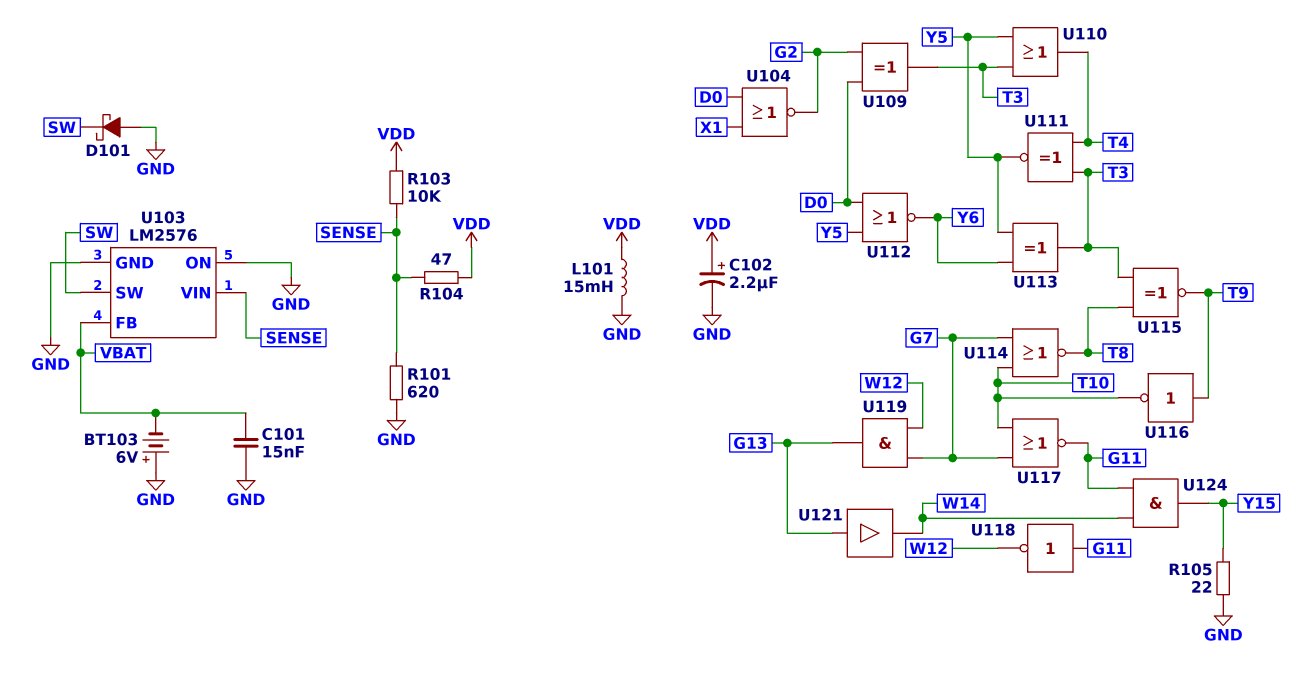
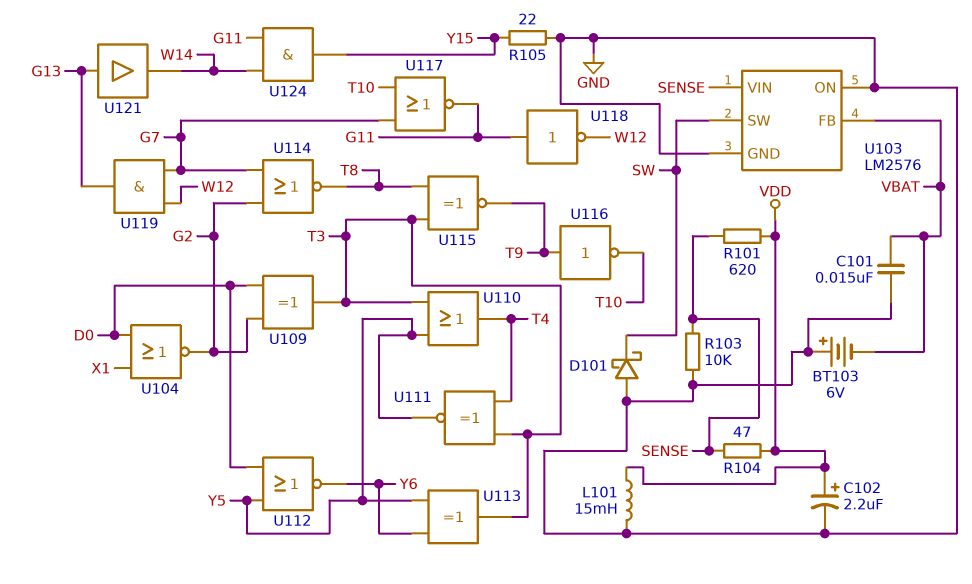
R101: 620 (GND, SENSE) -> 620 (SENSE, VDD)
R103: 10k (SENSE, VDD) -> 10k (GND, SENSE)
U114: NOR (in G7, in T10, out T8) -> NOR (in G2, in G7, out T8)

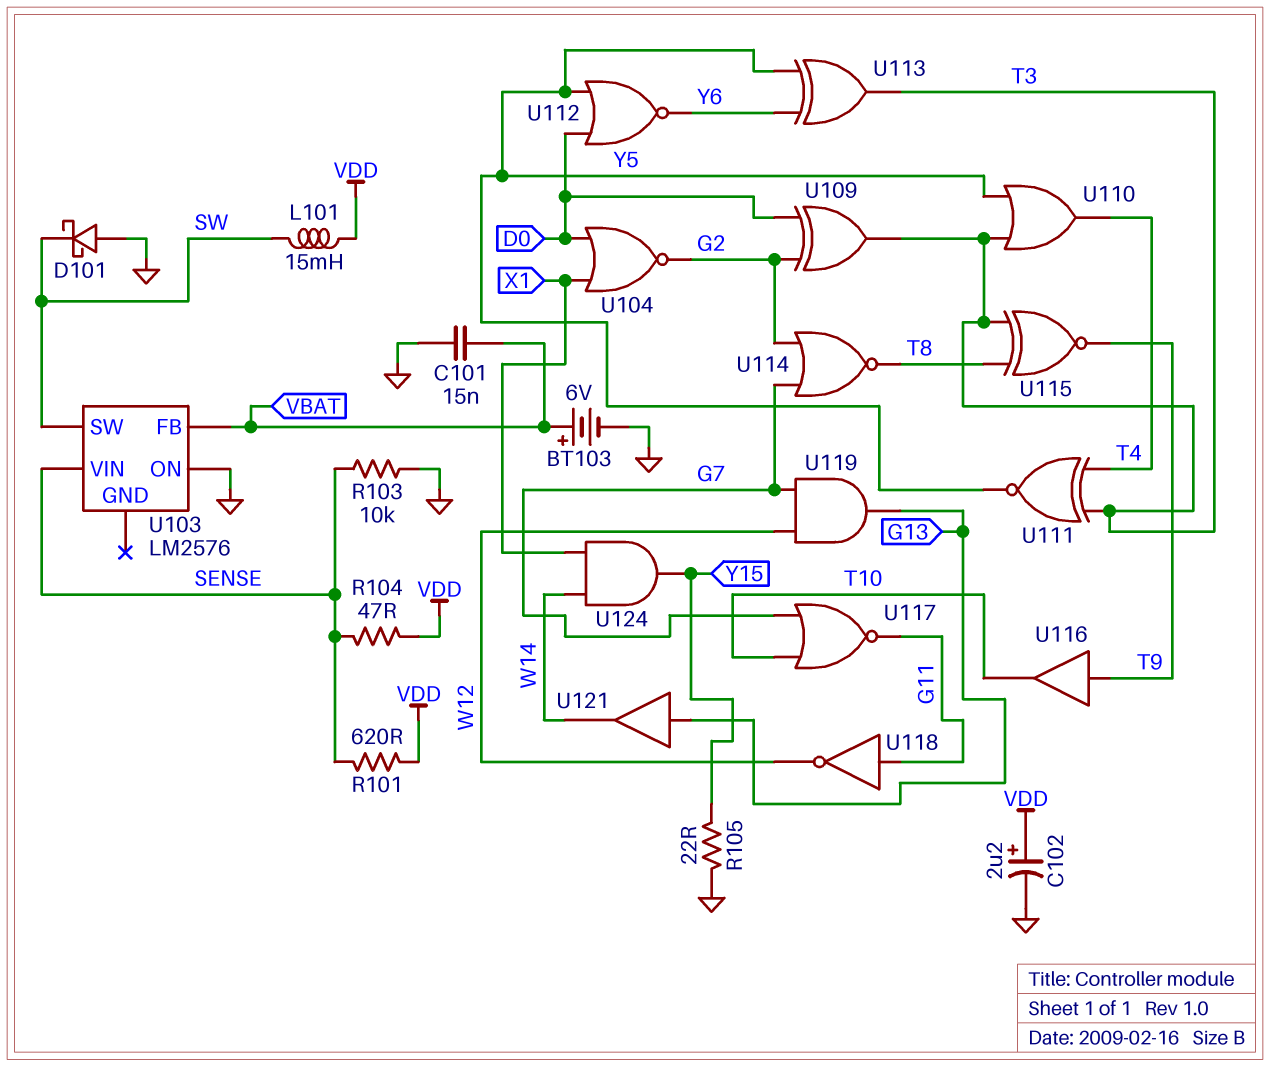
BT103: 6V (plus GND, minus VBAT) -> 6V (plus VBAT, minus GND)
L101: 15mH (GND, VDD) -> 15mH (SW, VDD)
U103 pin GND: GND -> none
U116: NOT (in T9, out T10) -> buffer (in T9, out T10)
U124: AND (in G11, in W14, out Y15) -> AND (in W14, in X1, out Y15)

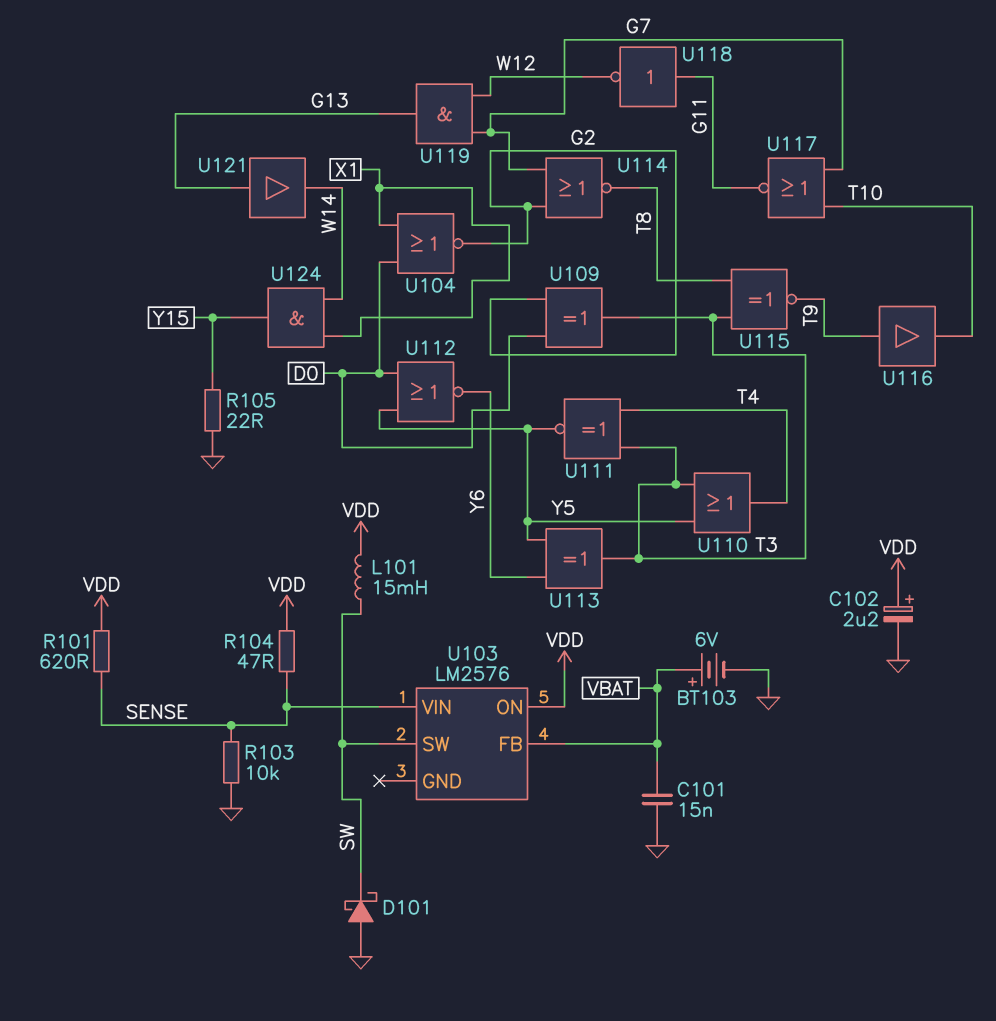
U103 pin ON: GND -> VDD

